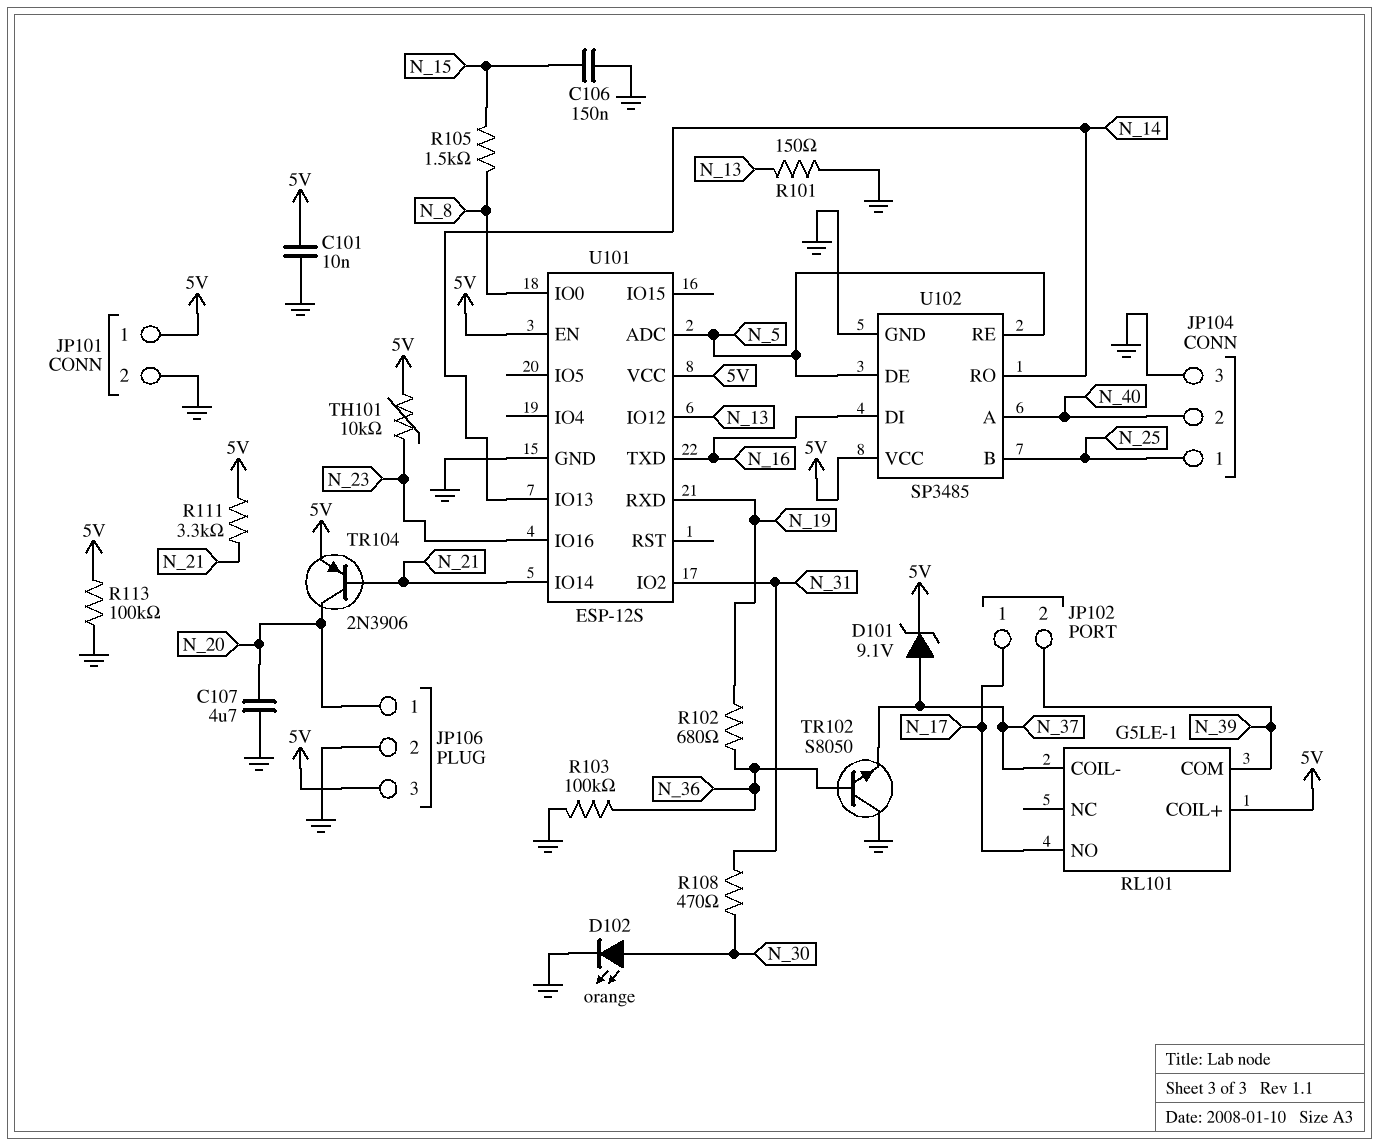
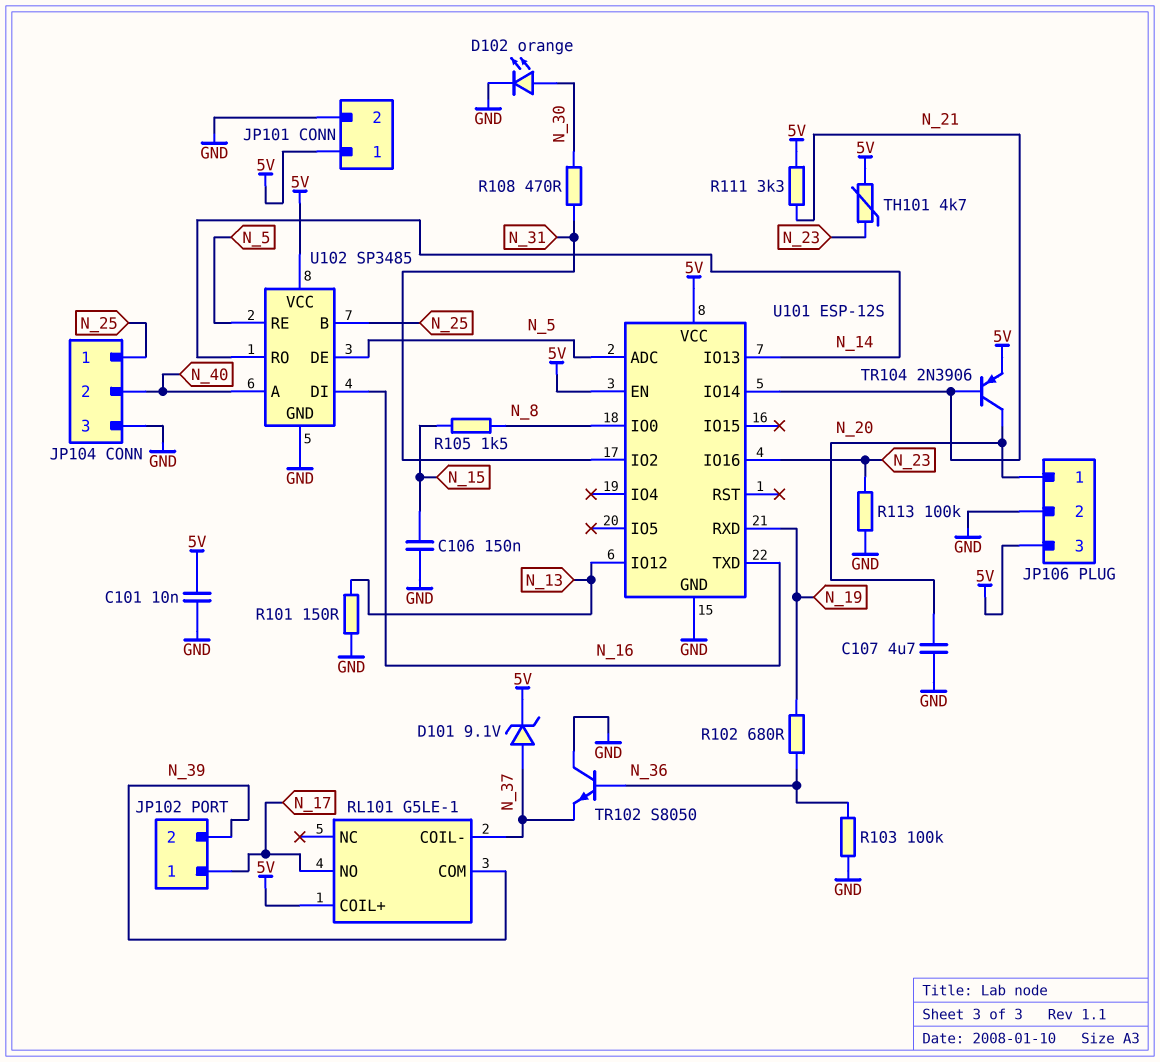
R113: 100k (5V, GND) -> 100k (GND, N_23)
TH101: 10k (5V, N_23) -> 4.7k (5V, N_23)

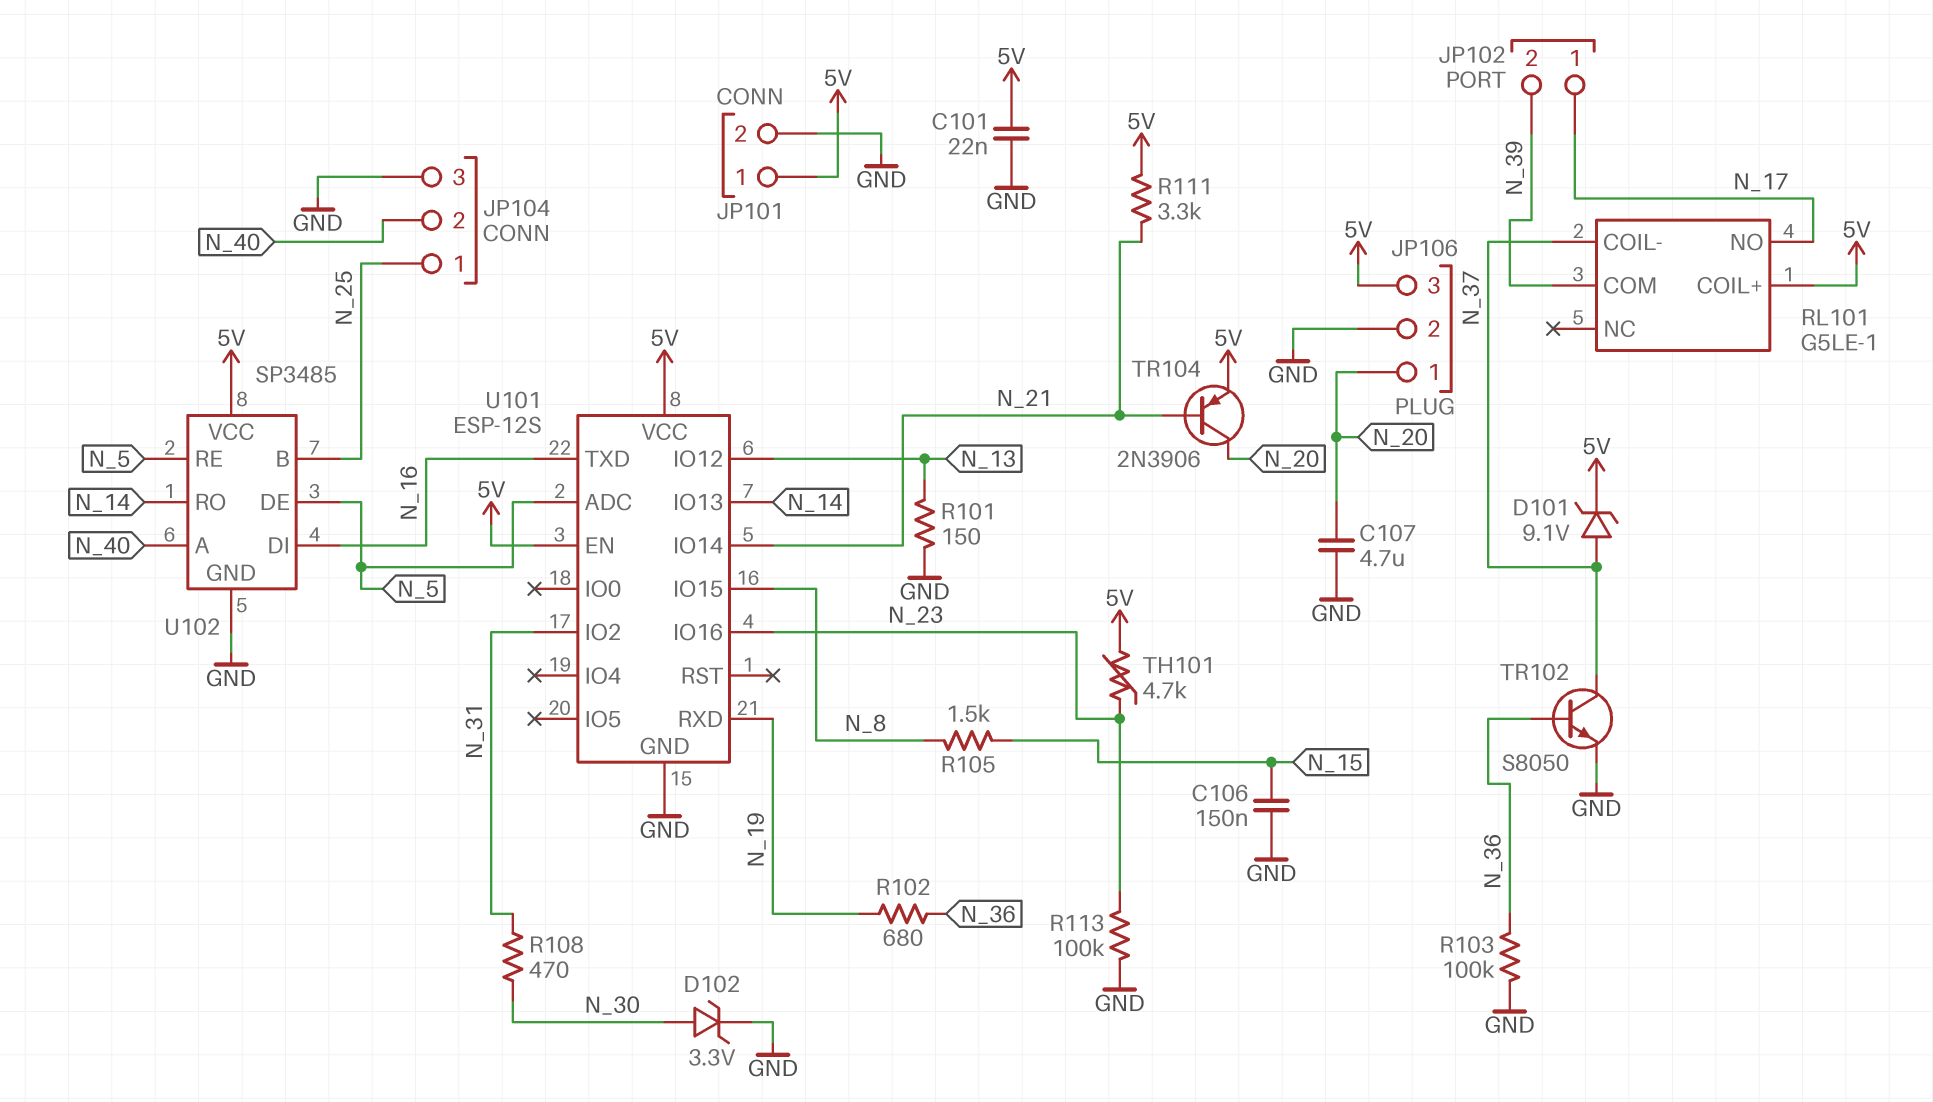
C101: 10nF (5V, GND) -> 22nF (5V, GND)
D102: LED orange (A N_30, K GND) -> zener 3.3V (A N_30, K GND)
TR102: NPN S8050 (B N_36, C GND, E N_37) -> NPN S8050 (B N_36, C N_37, E GND)
U101 pin IO0: N_8 -> none
U101 pin IO15: none -> N_8

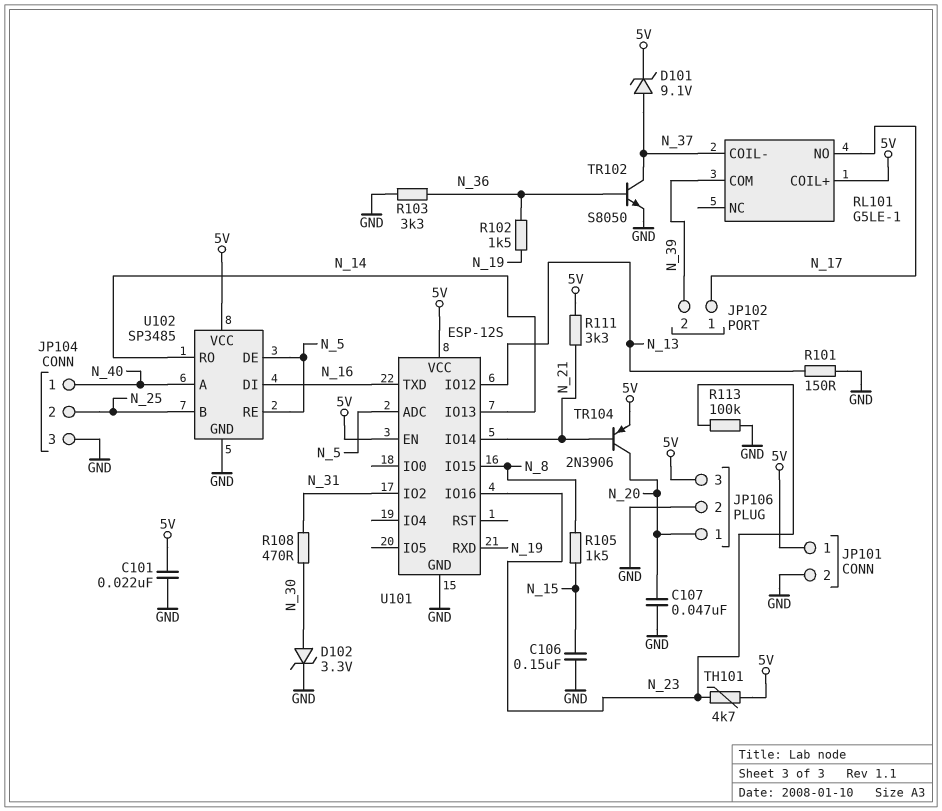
C107: 4.7uF (GND, N_20) -> 47nF (GND, N_20)
JP104 pin 1: N_25 -> N_40
JP104 pin 2: N_40 -> N_25
R102: 680 (N_19, N_36) -> 1.5k (N_19, N_36)
R103: 100k (GND, N_36) -> 3.3k (GND, N_36)

